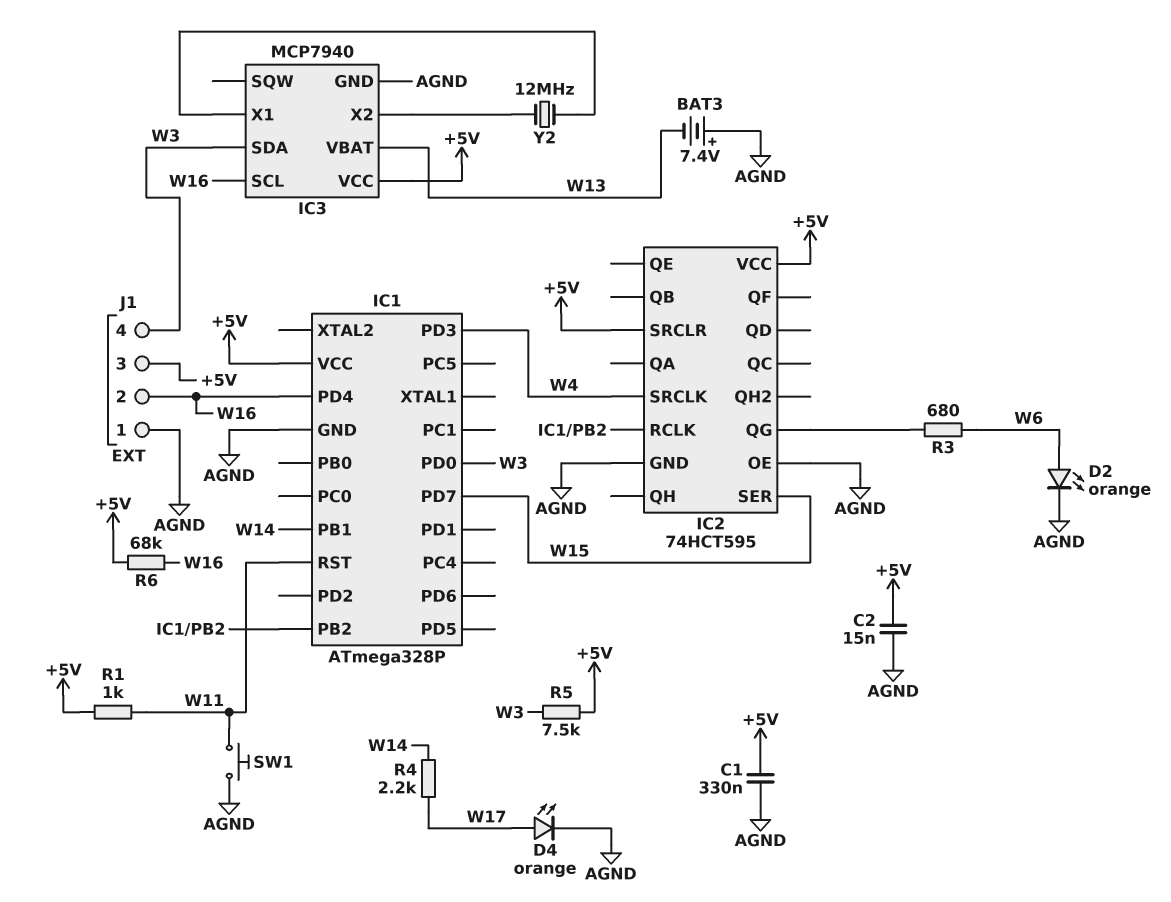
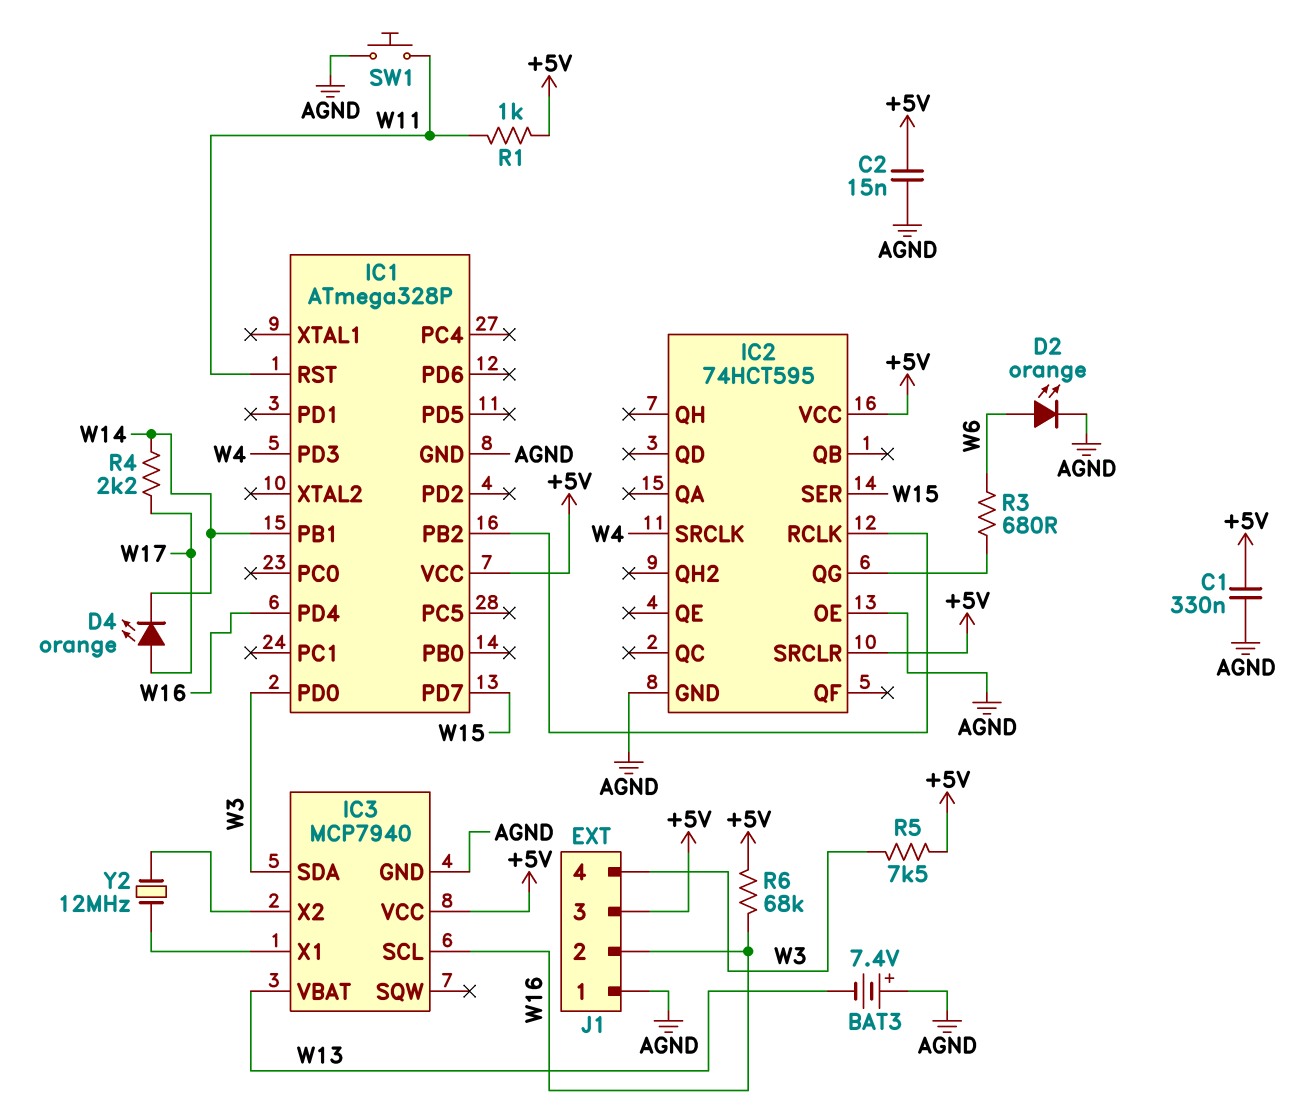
D4: LED orange (A W17, K AGND) -> LED orange (A W17, K W14)

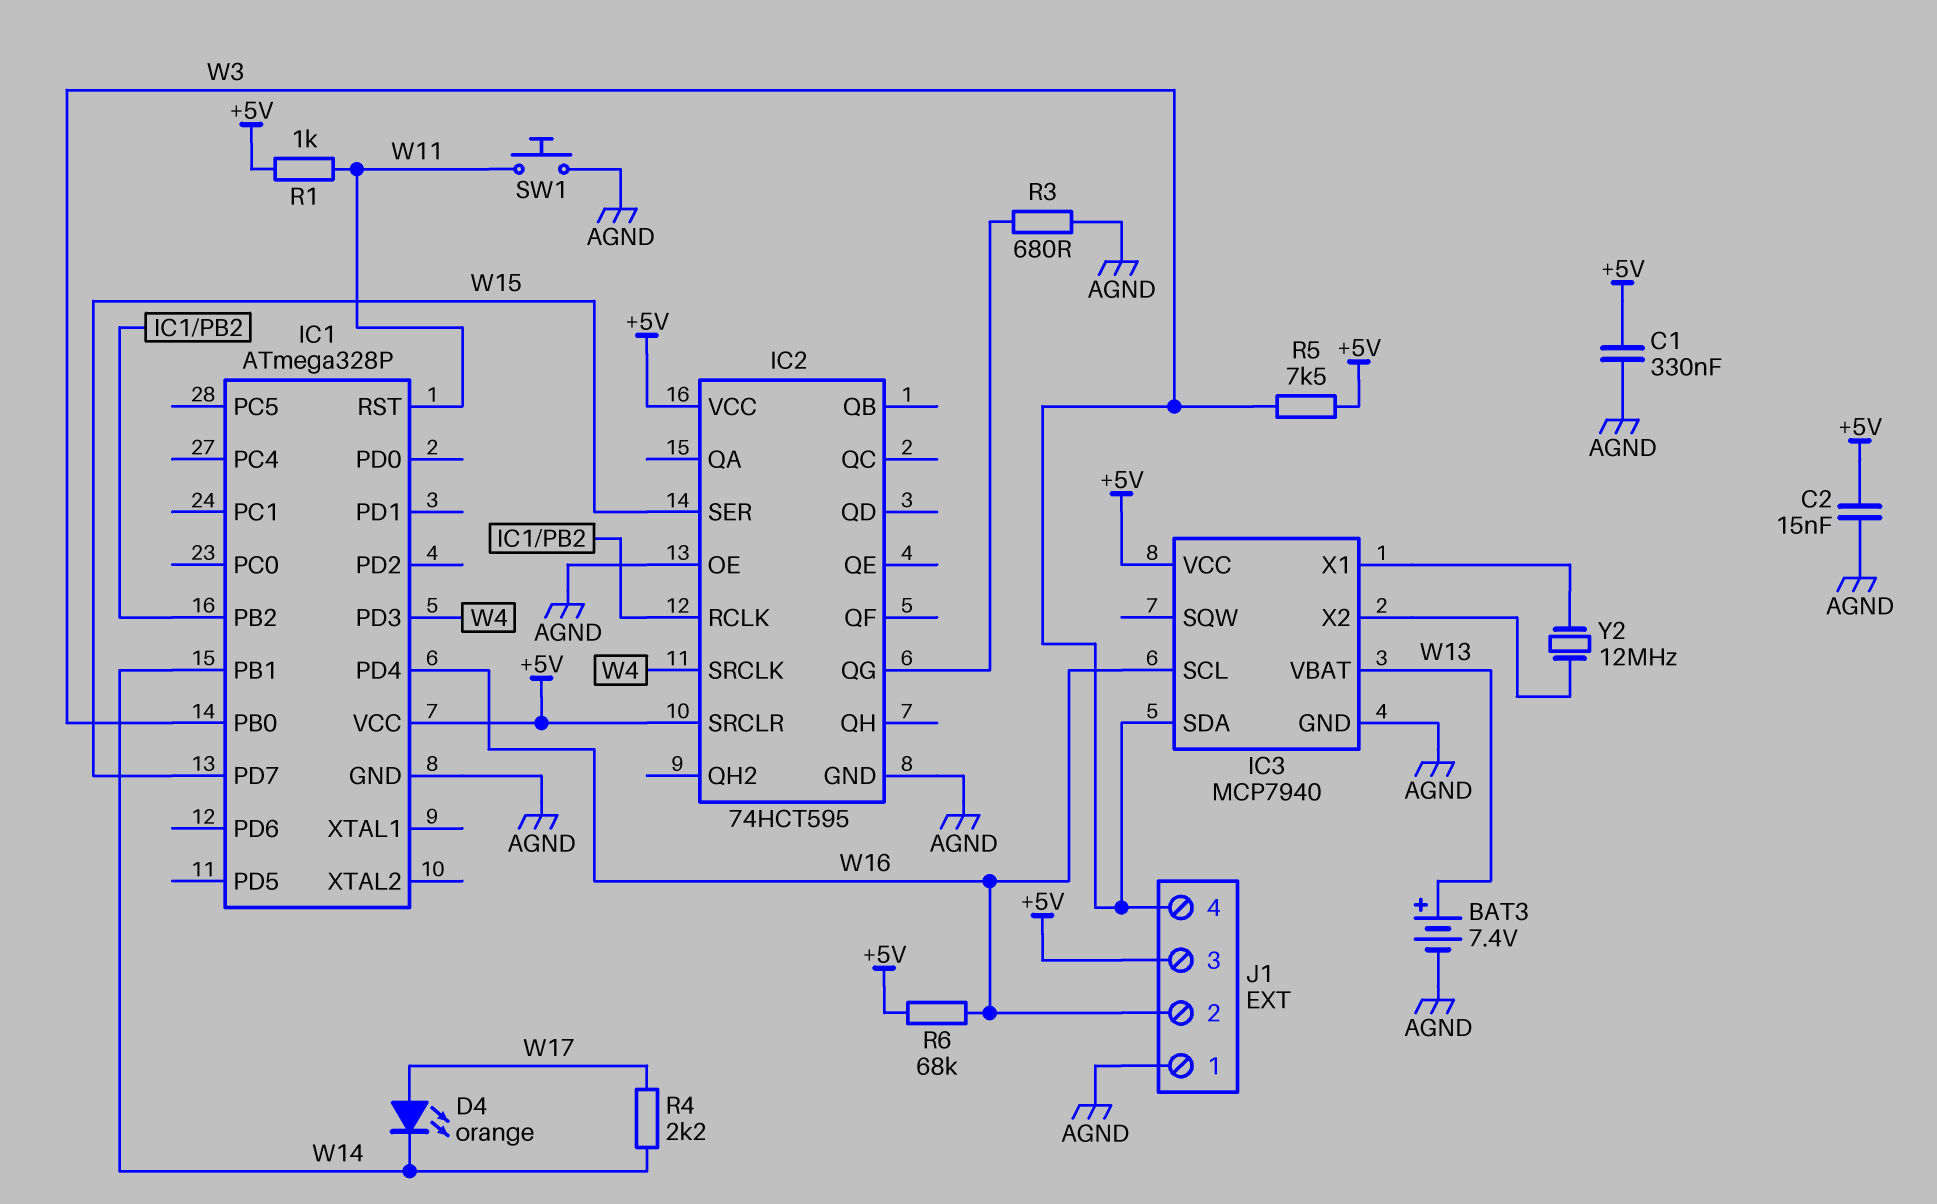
BAT3: 7.4V (plus AGND, minus W13) -> 7.4V (plus W13, minus AGND)
D2: LED orange (A W6, K AGND) -> none
IC1 pin PB0: none -> W3
IC1 pin PD0: W3 -> none
R3: 680 (IC2/QG, W6) -> 680 (AGND, IC2/QG)

